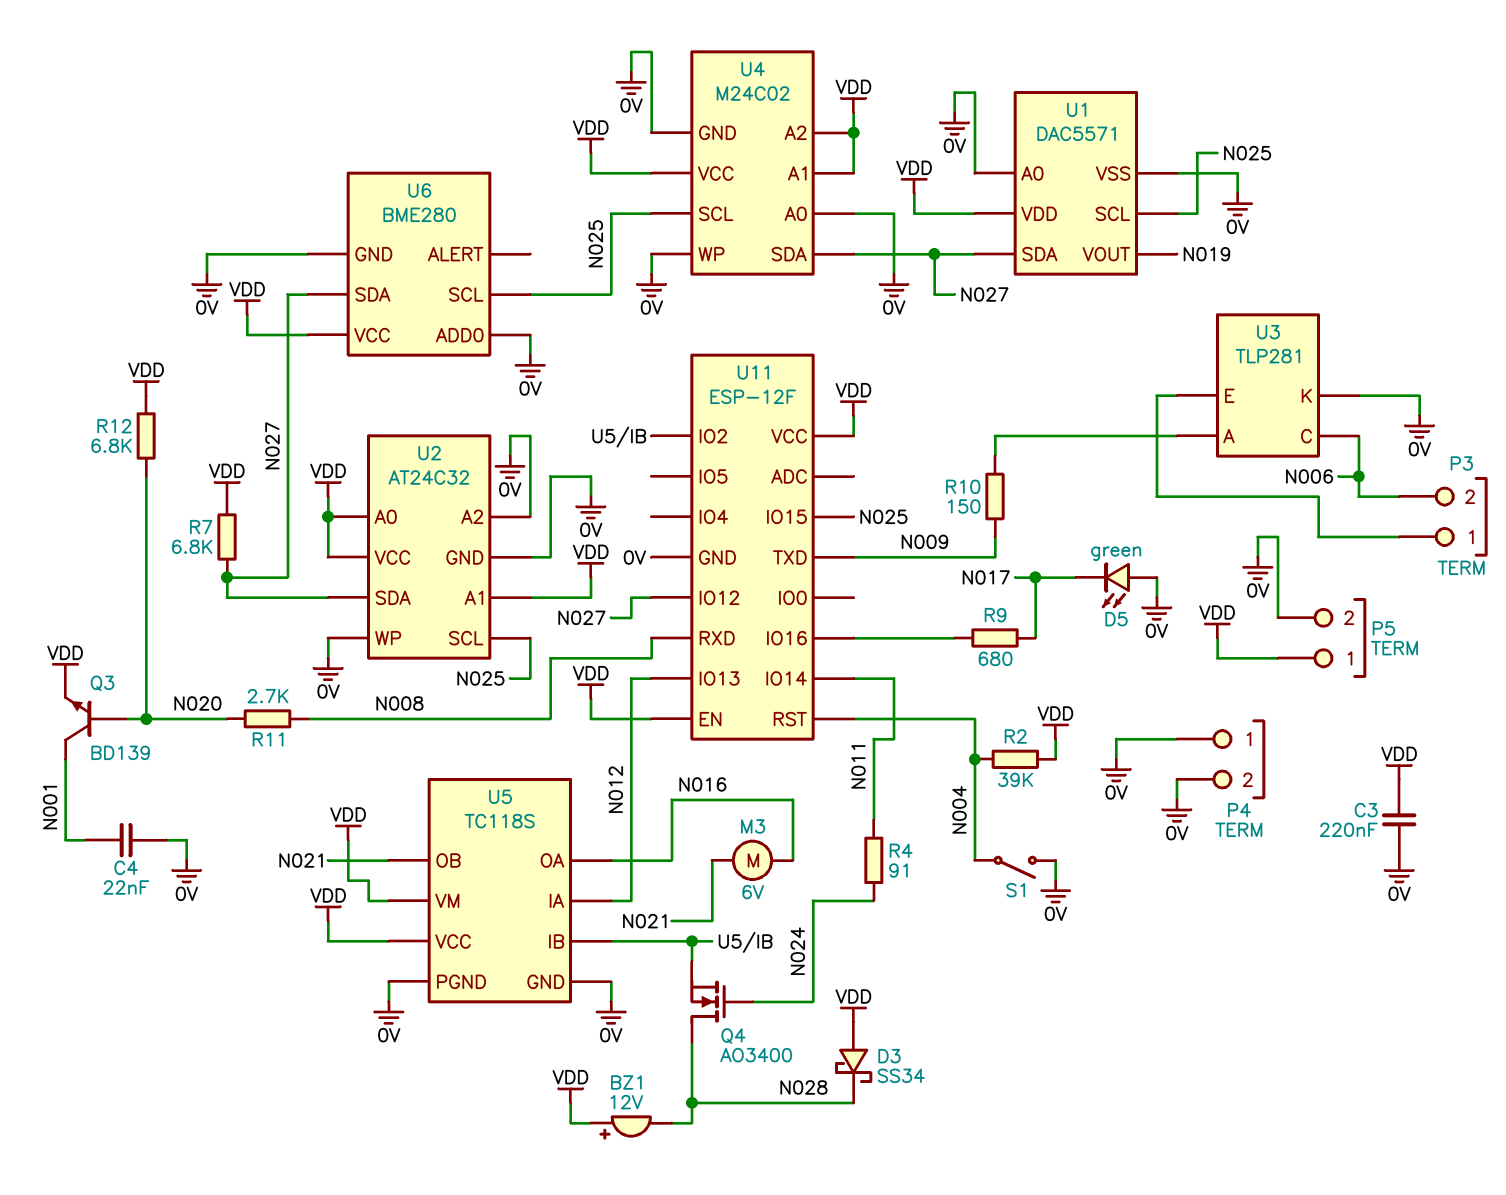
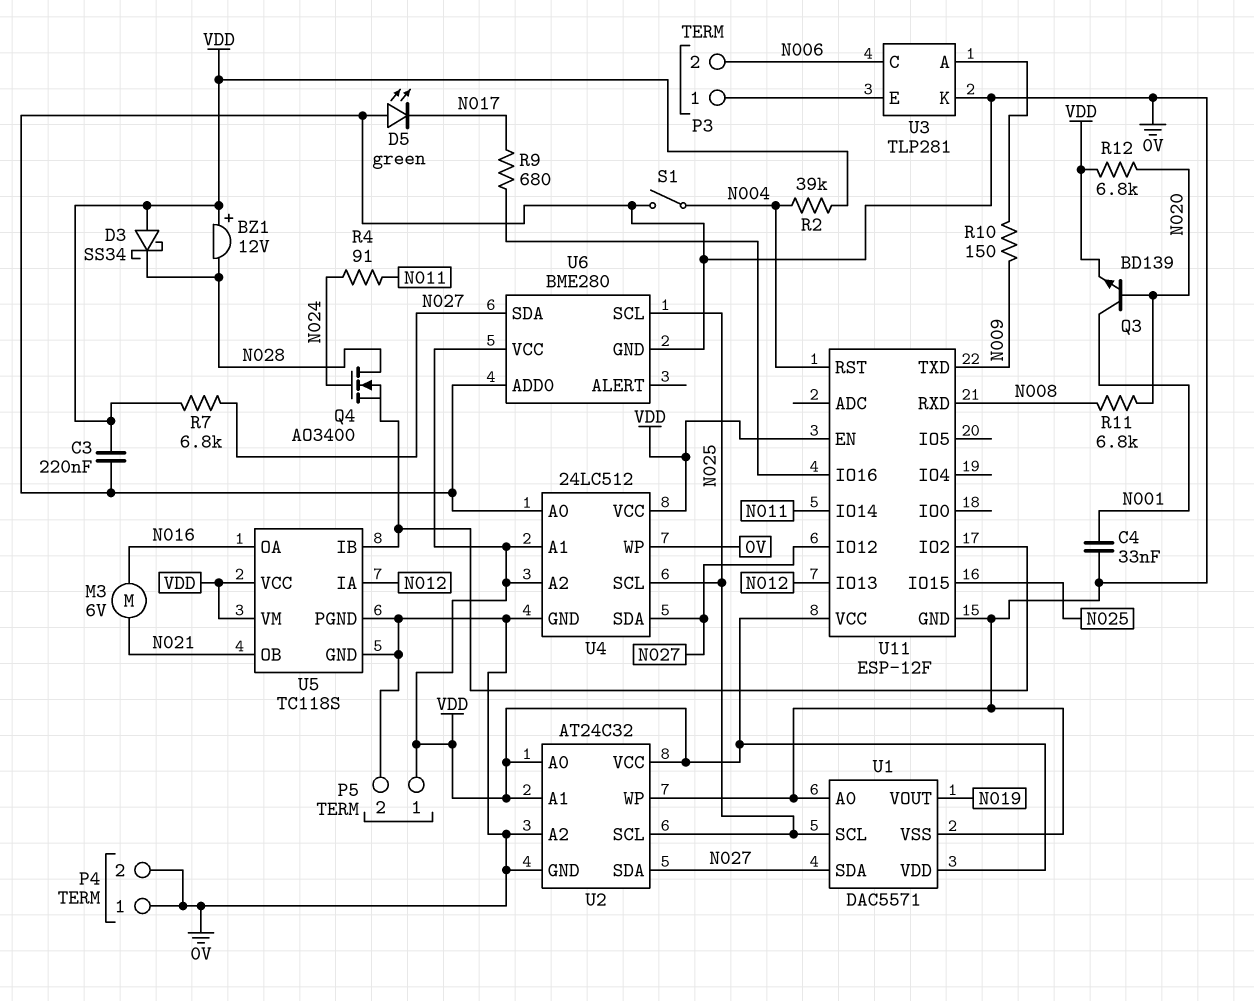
C4: 22nF (0V, N001) -> 33nF (0V, N001)
R11: 2.7k (N008, N020) -> 6.8k (N008, N020)
U4: M24C02 -> 24LC512

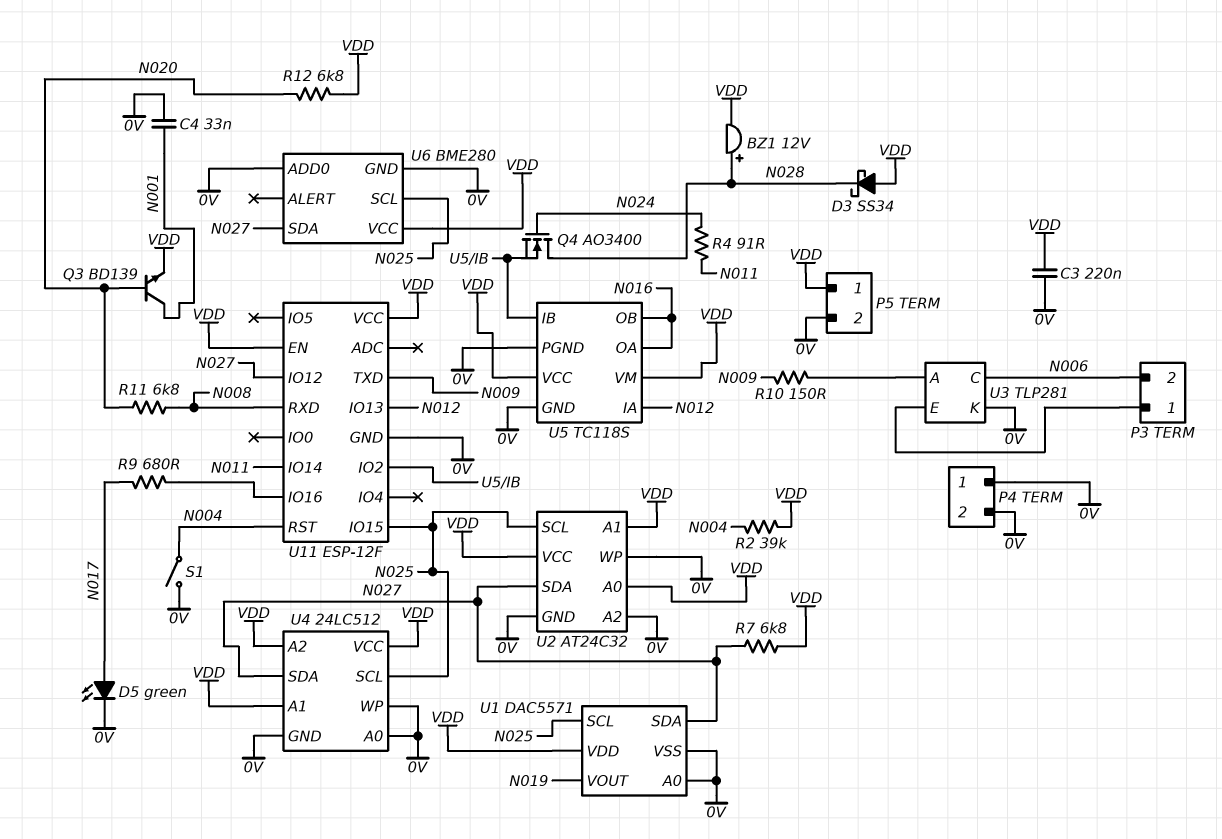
BZ1: buzzer 12V (plus VDD, minus N028) -> buzzer 12V (plus N028, minus VDD)
D5: LED green (A 0V, K N017) -> LED green (A N017, K 0V)
M3: motor 6V (N016, N021) -> none
U5 pin OB: N021 -> N016

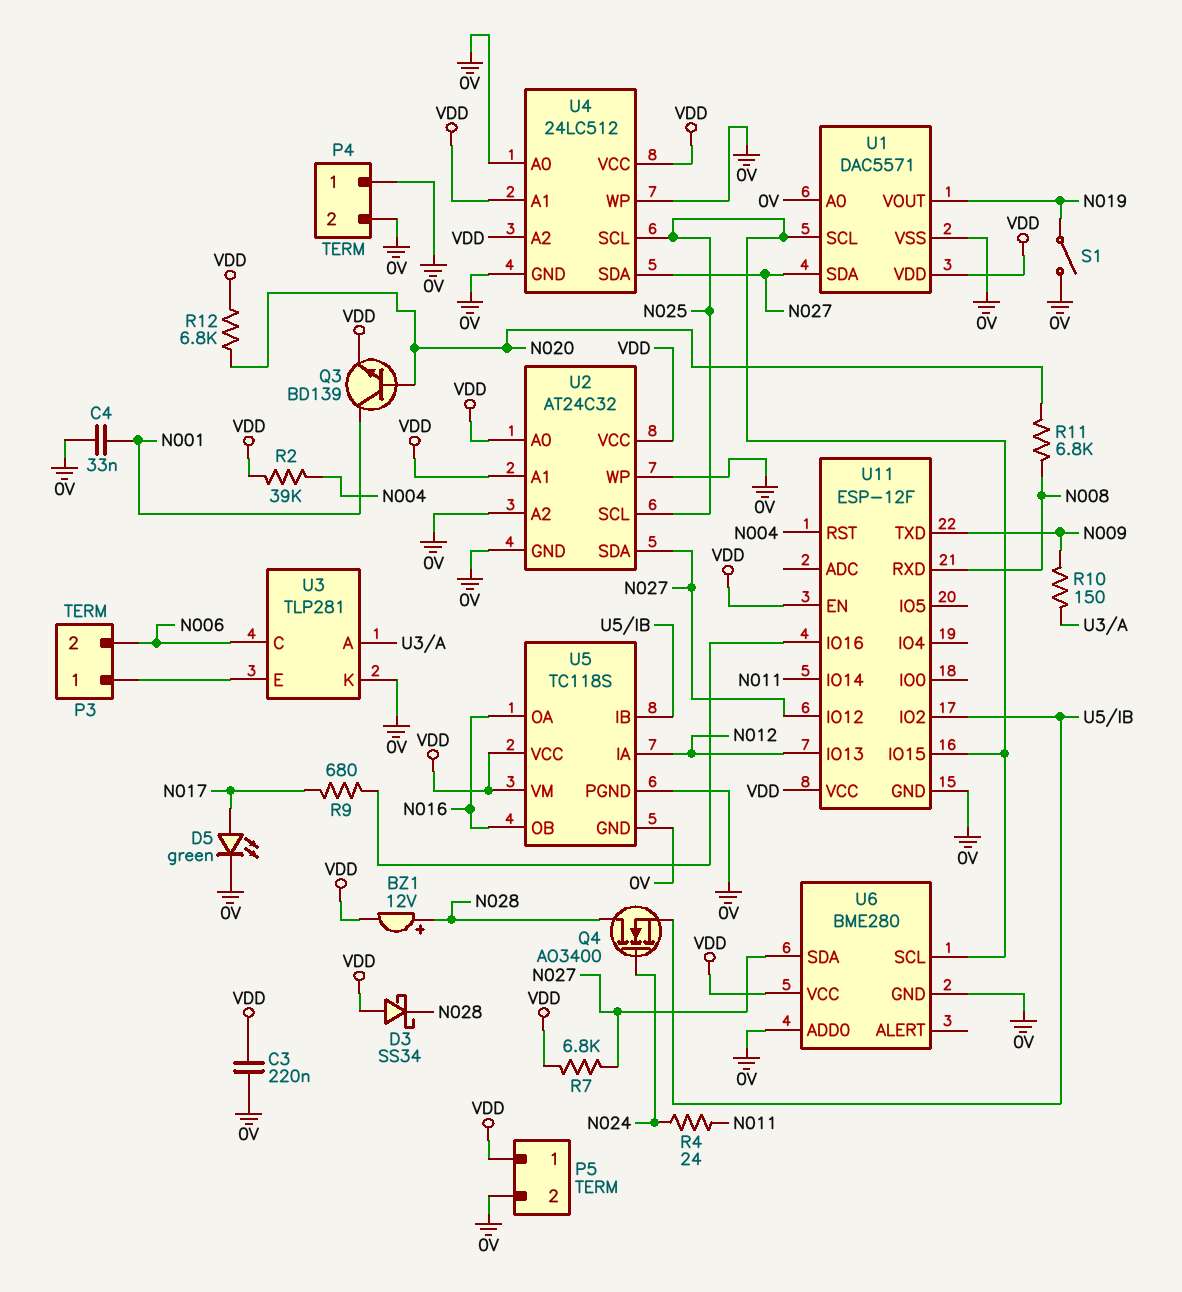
R4: 91 (N011, N024) -> 24 (N011, N024)
S1: switch (0V, N004) -> switch (0V, N019)

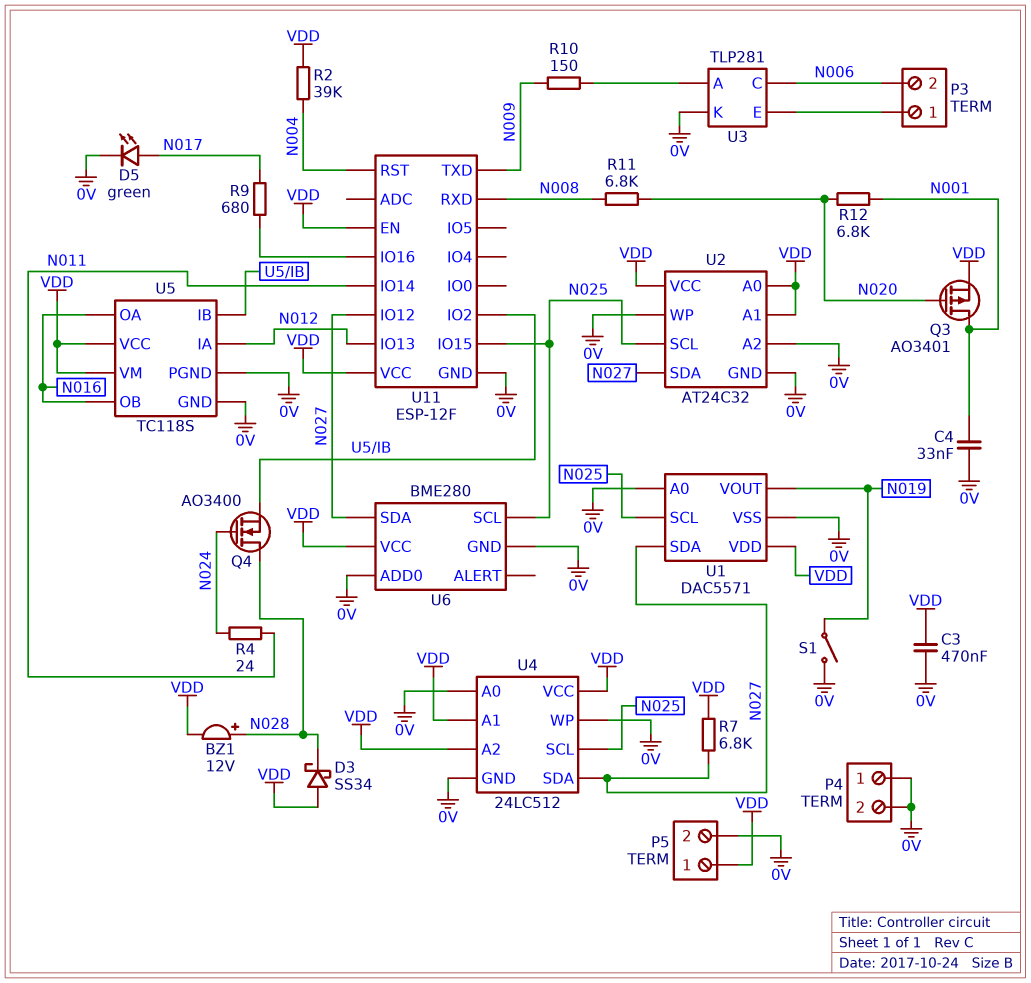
C3: 220nF (0V, VDD) -> 470nF (0V, VDD)
Q3: NPN BD139 (B N020, C N001, E VDD) -> PMOS AO3401 (G N020, D N001, S VDD)
R12: 6.8k (N020, VDD) -> 6.8k (N001, N020)

